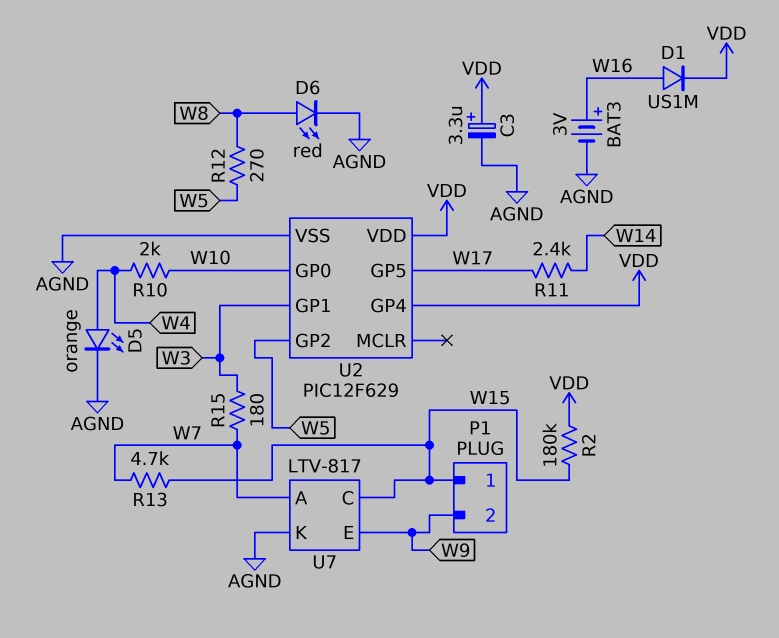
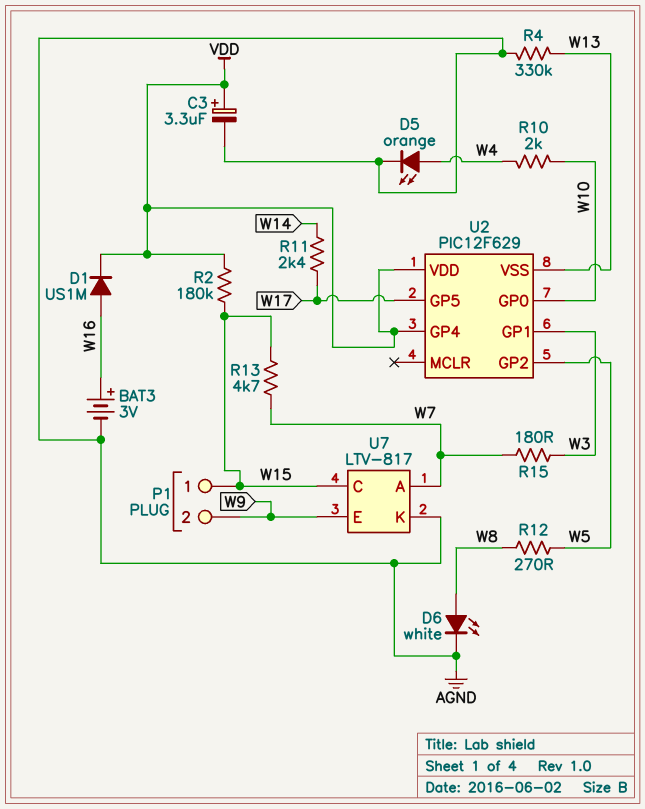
D6: LED red (A W8, K AGND) -> LED white (A W8, K AGND)
R4: none -> 330k (AGND, W13)
U2 pin VSS: AGND -> W13

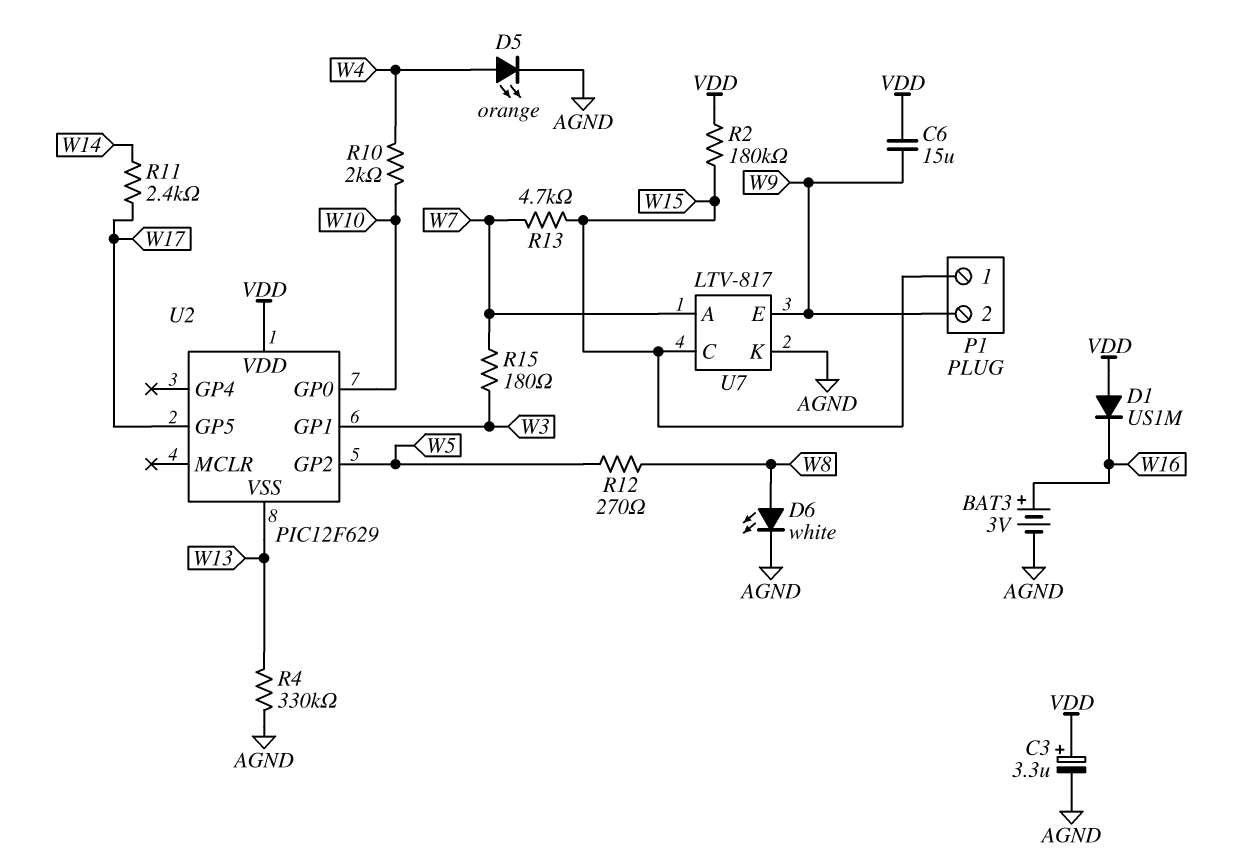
C6: none -> 15uF (VDD, W9)
D1: diode US1M (A W16, K VDD) -> diode US1M (A VDD, K W16)
U2 pin GP4: VDD -> none

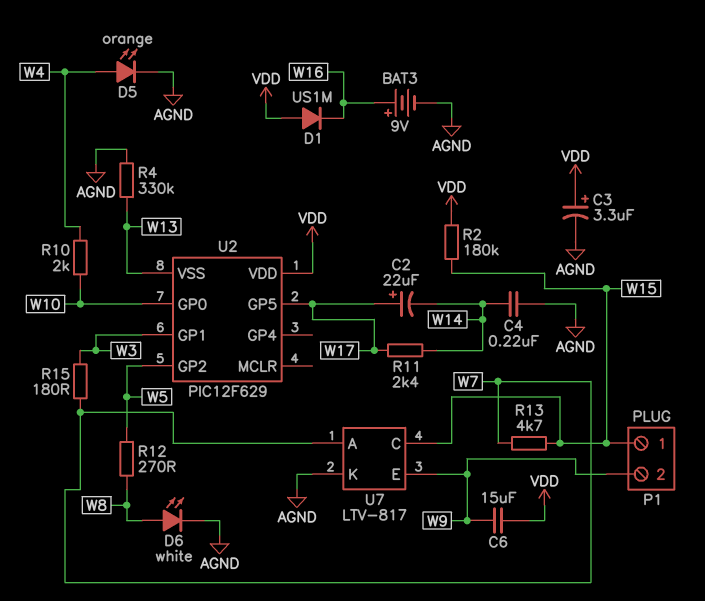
BAT3: 3V (plus W16, minus AGND) -> 9V (plus W16, minus AGND)
C2: none -> 22uF (plus W17, minus W14)
C4: none -> 220nF (AGND, W14)

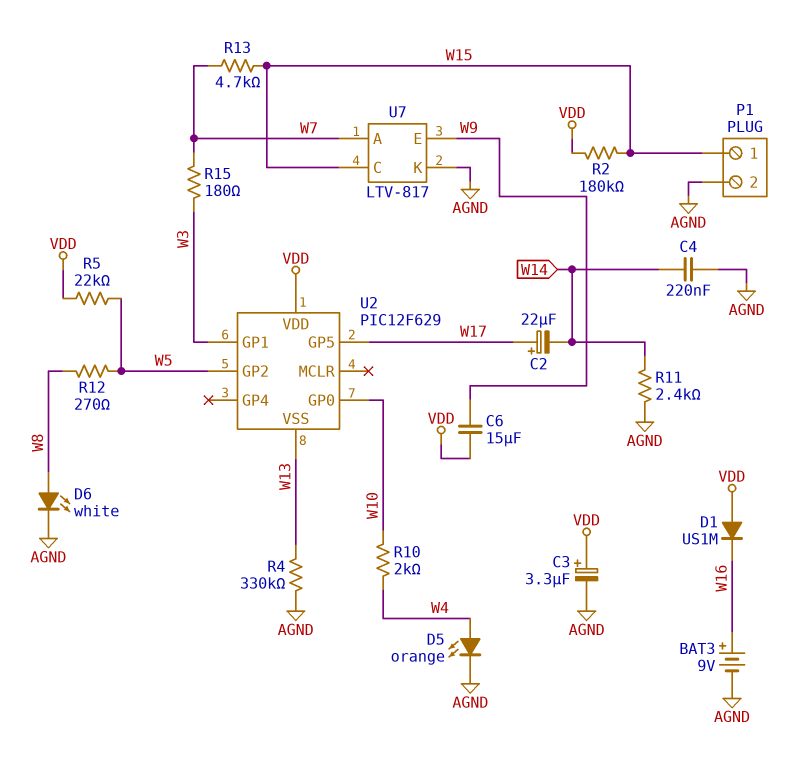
P1 pin 2: W9 -> AGND
R5: none -> 22k (VDD, W5)
R11: 2.4k (W14, W17) -> 2.4k (AGND, W14)

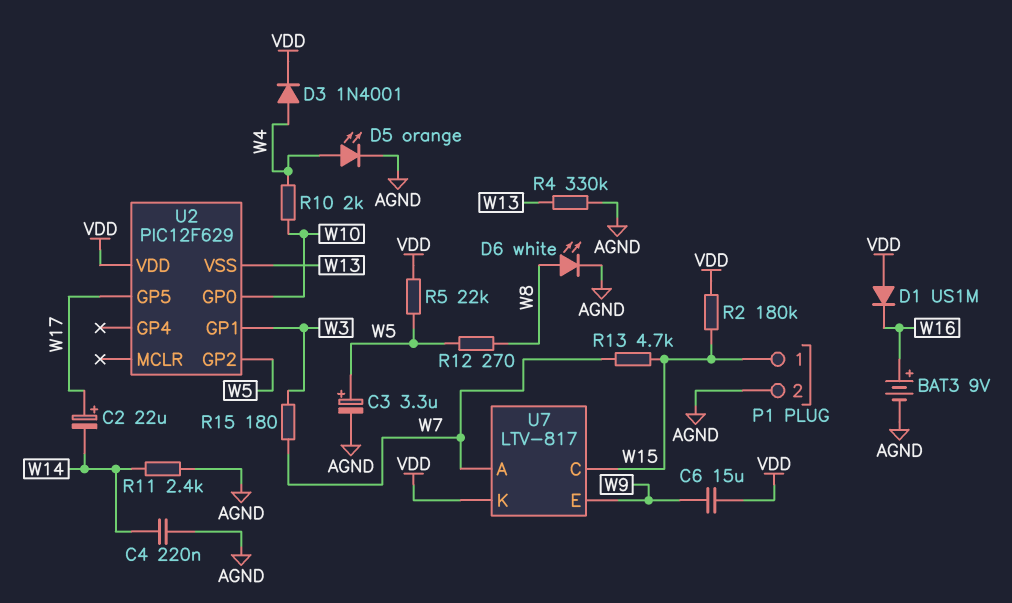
C3: 3.3uF (plus VDD, minus AGND) -> 3.3uF (plus W5, minus AGND)
D3: none -> diode 1N4001 (A W4, K VDD)
U7 pin K: AGND -> VDD

